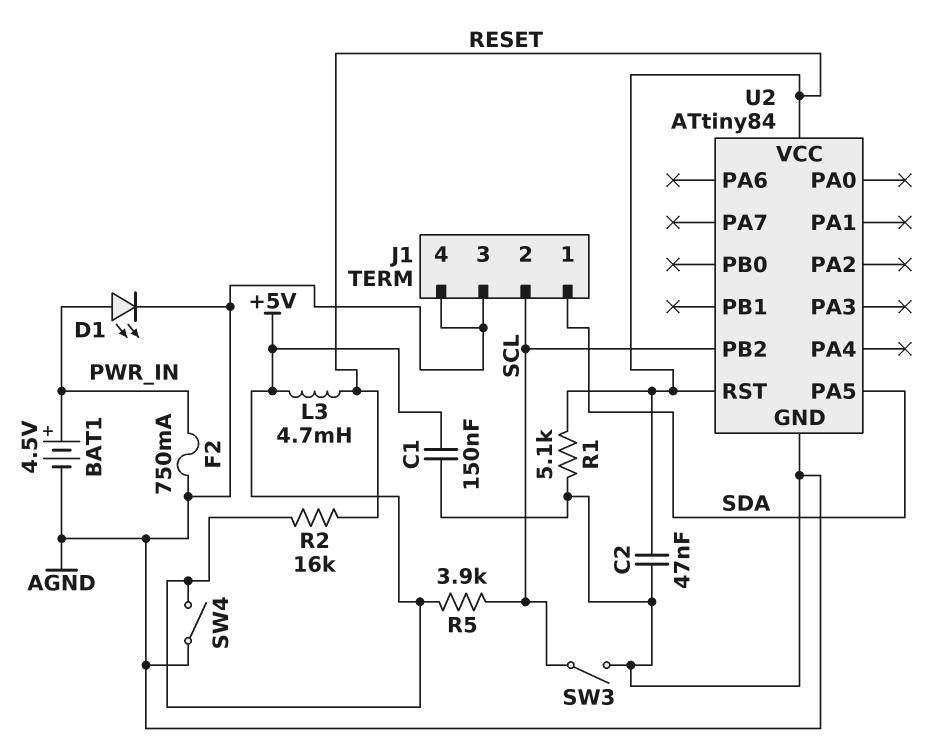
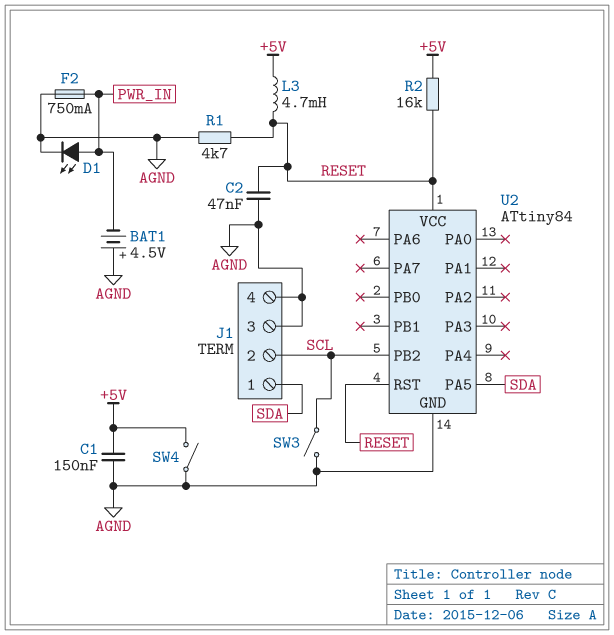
BAT1: 4.5V (plus PWR_IN, minus AGND) -> 4.5V (plus AGND, minus PWR_IN)
R1: 5.1k (AGND, RESET) -> 4.7k (AGND, RESET)
R5: 3.9k (+5V, SCL) -> none

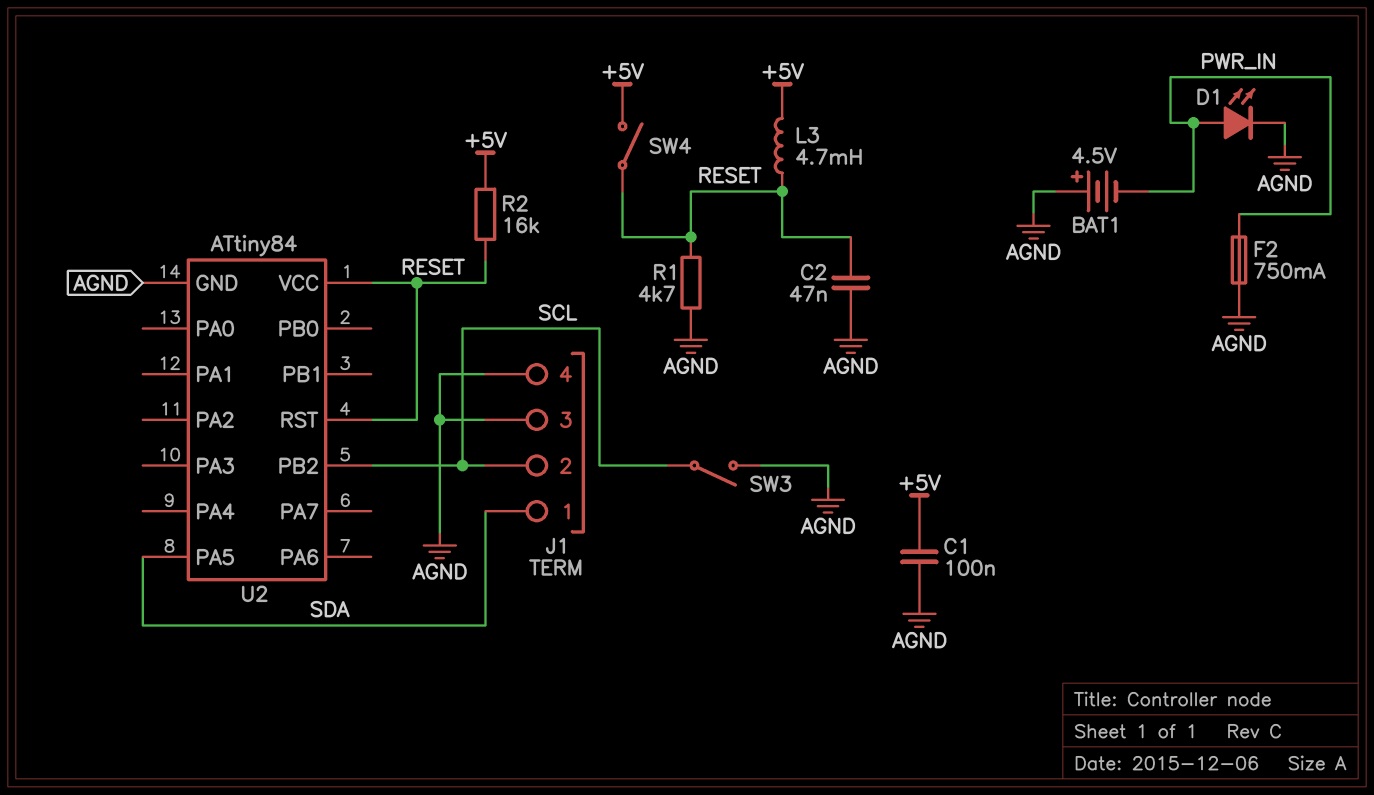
C1: 150nF (+5V, AGND) -> 100nF (+5V, AGND)
SW4: switch (+5V, AGND) -> switch (+5V, RESET)

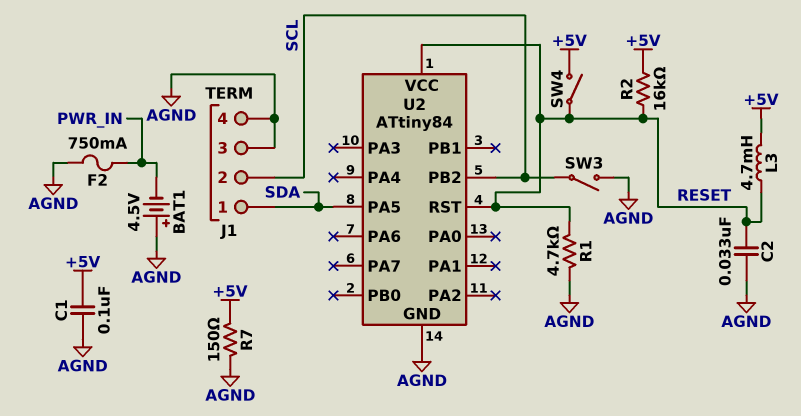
C2: 47nF (AGND, RESET) -> 33nF (AGND, RESET)
D1: LED (A PWR_IN, K AGND) -> none
R7: none -> 150 (+5V, AGND)

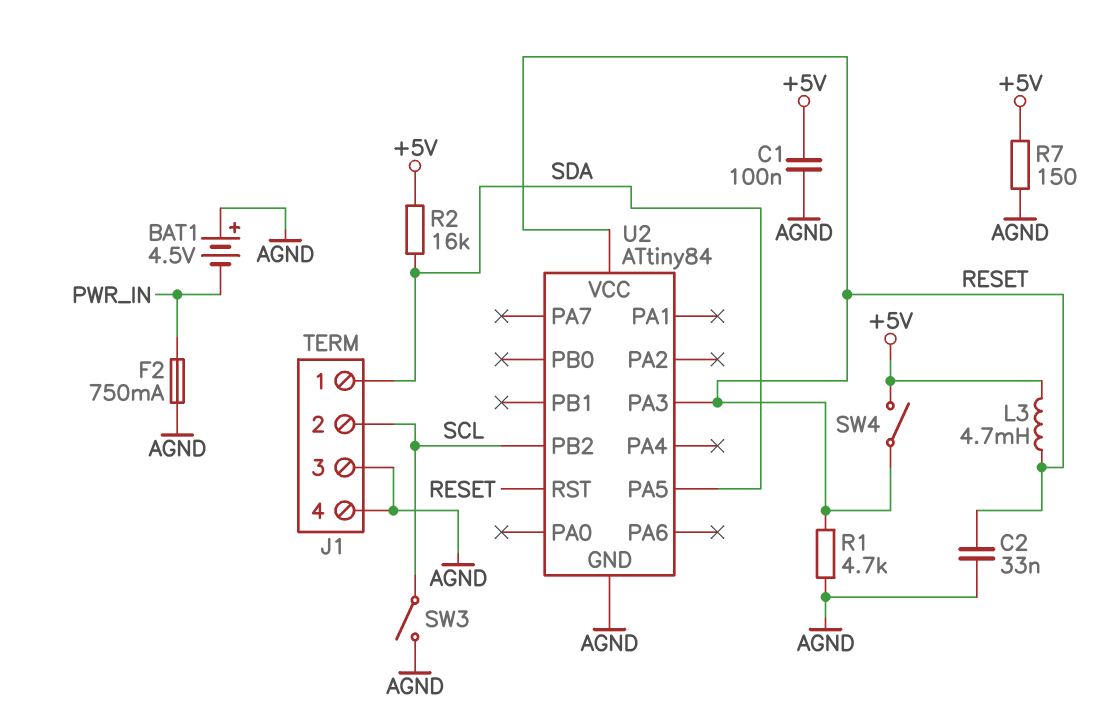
R2: 16k (+5V, RESET) -> 16k (+5V, SDA)
U2 pin PA3: none -> RESET

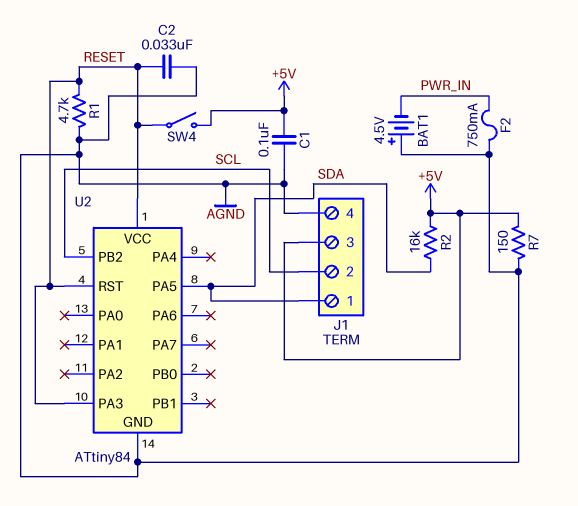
J1 pin 3: AGND -> +5V
L3: 4.7mH (+5V, RESET) -> none
SW3: switch (AGND, SCL) -> none

